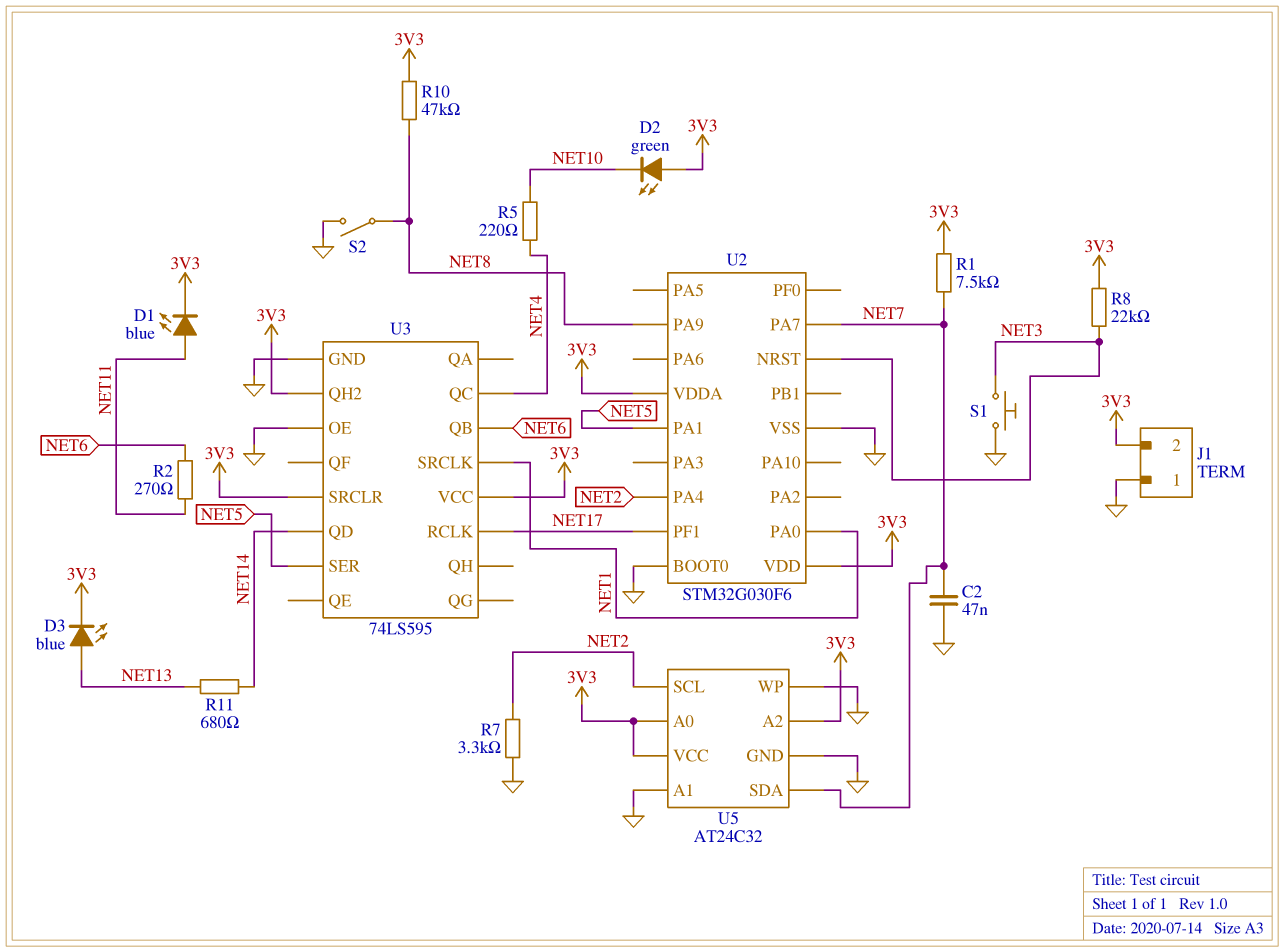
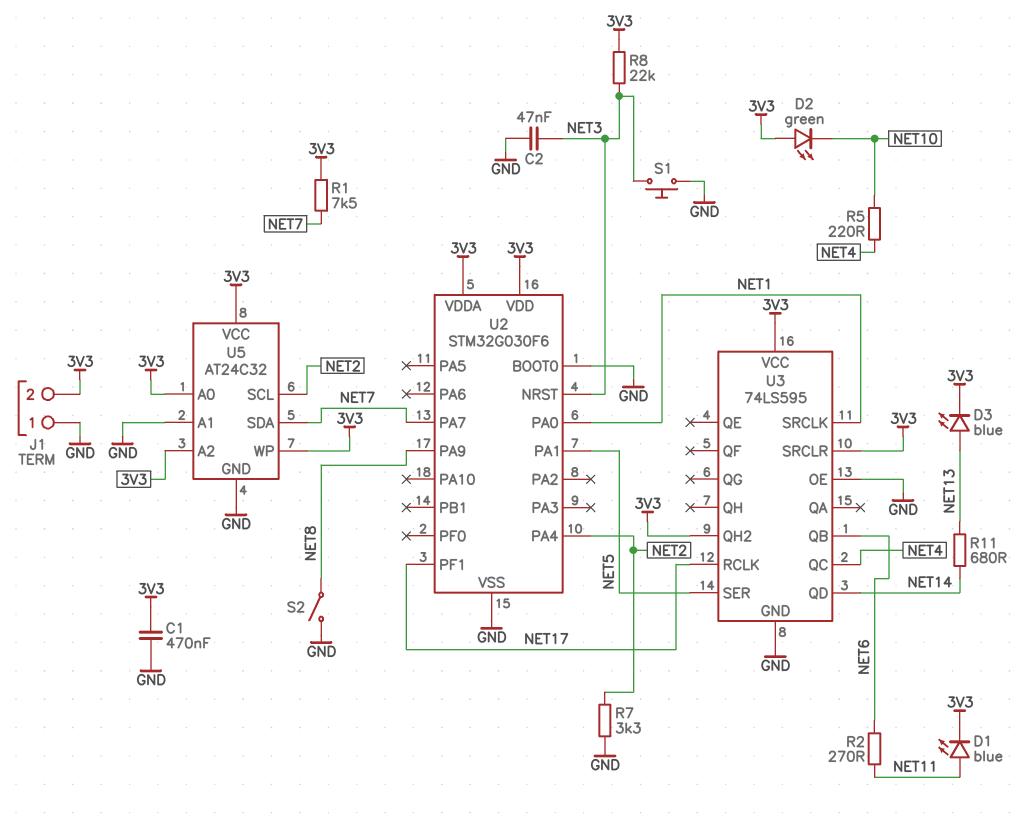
C1: none -> 470nF (3V3, GND)
C2: 47nF (GND, NET7) -> 47nF (GND, NET3)
R10: 47k (3V3, NET8) -> none
U5 pin WP: GND -> 3V3

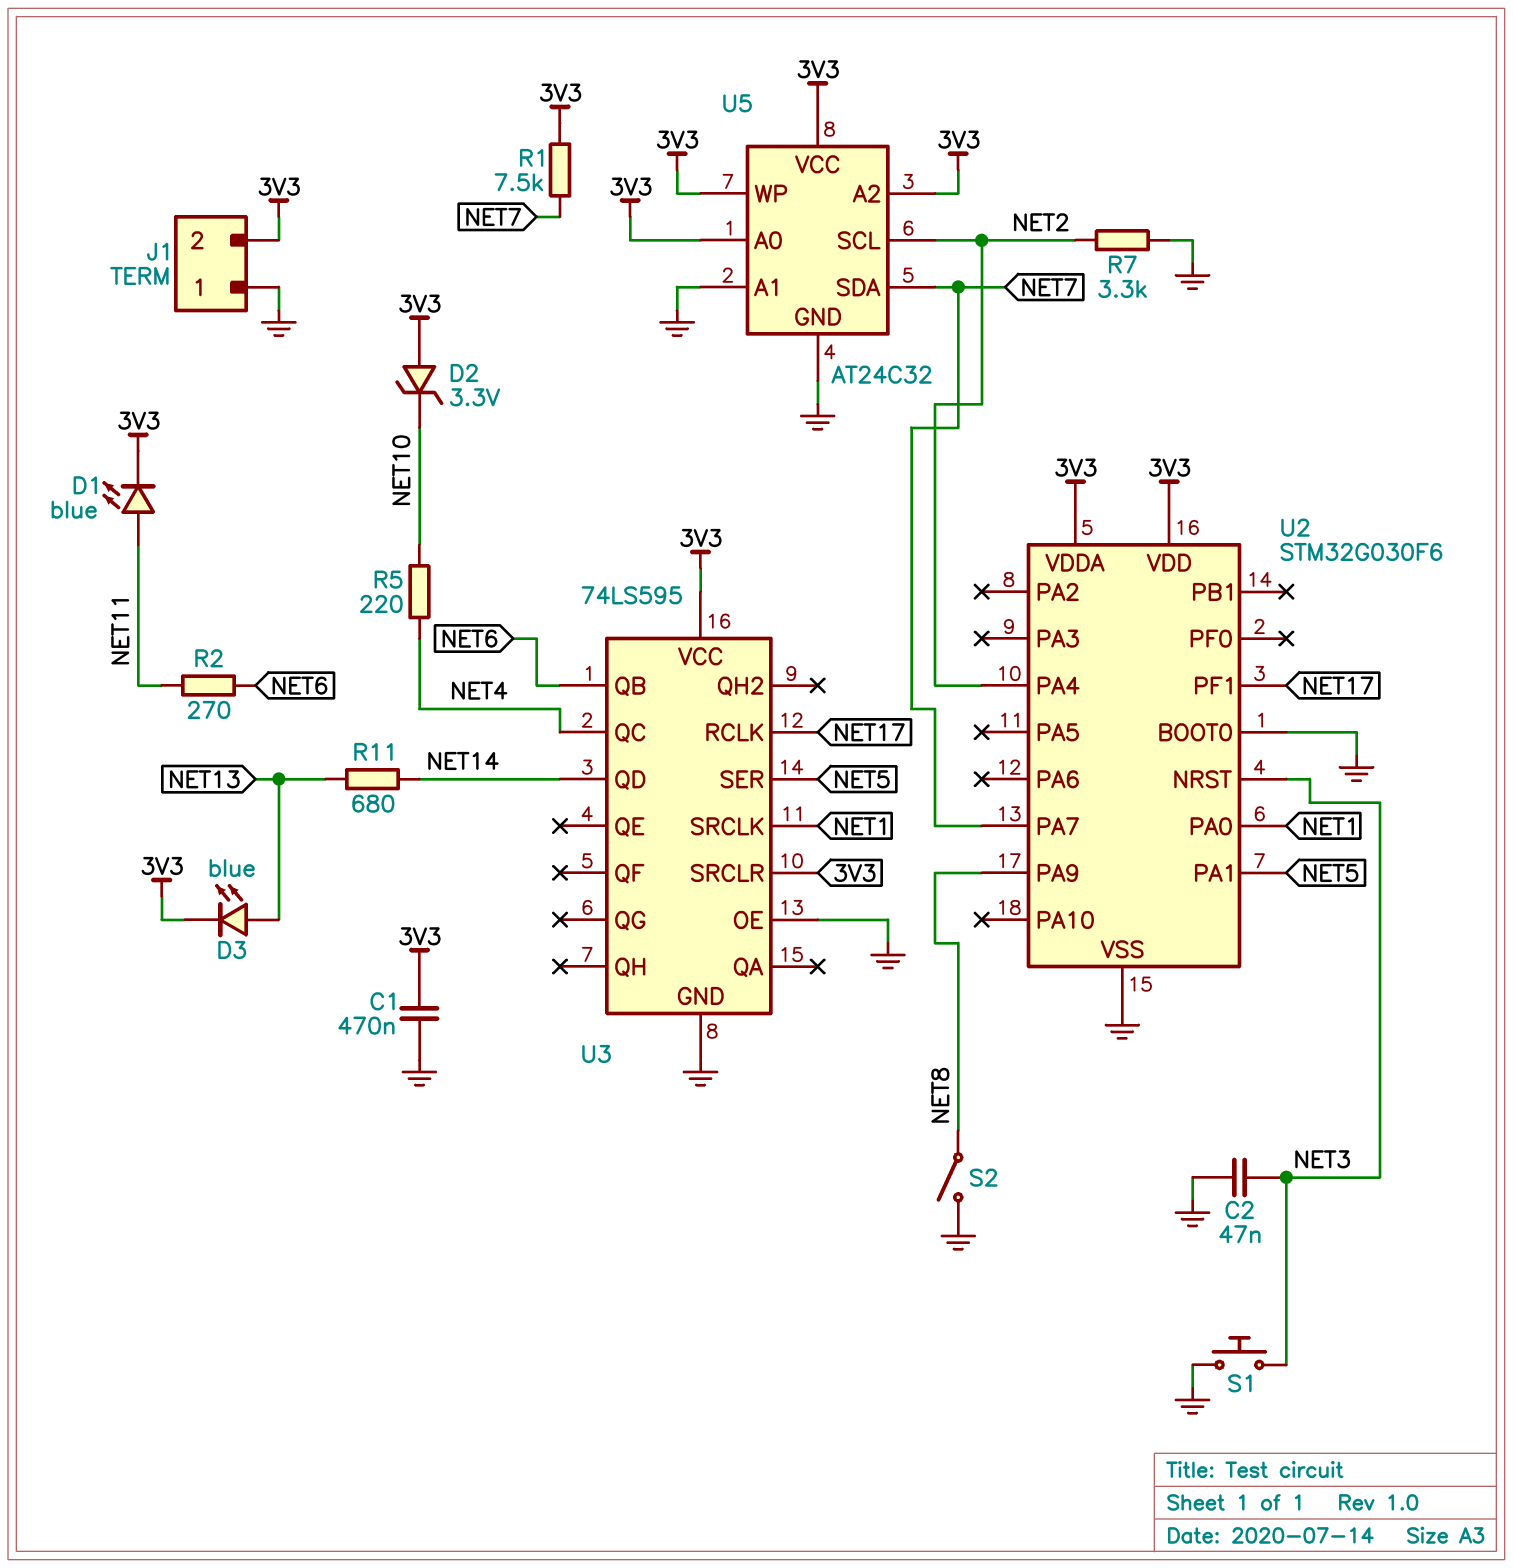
D2: LED green (A 3V3, K NET10) -> zener 3.3V (A 3V3, K NET10)
R8: 22k (3V3, NET3) -> none
U3 pin QH2: 3V3 -> none

